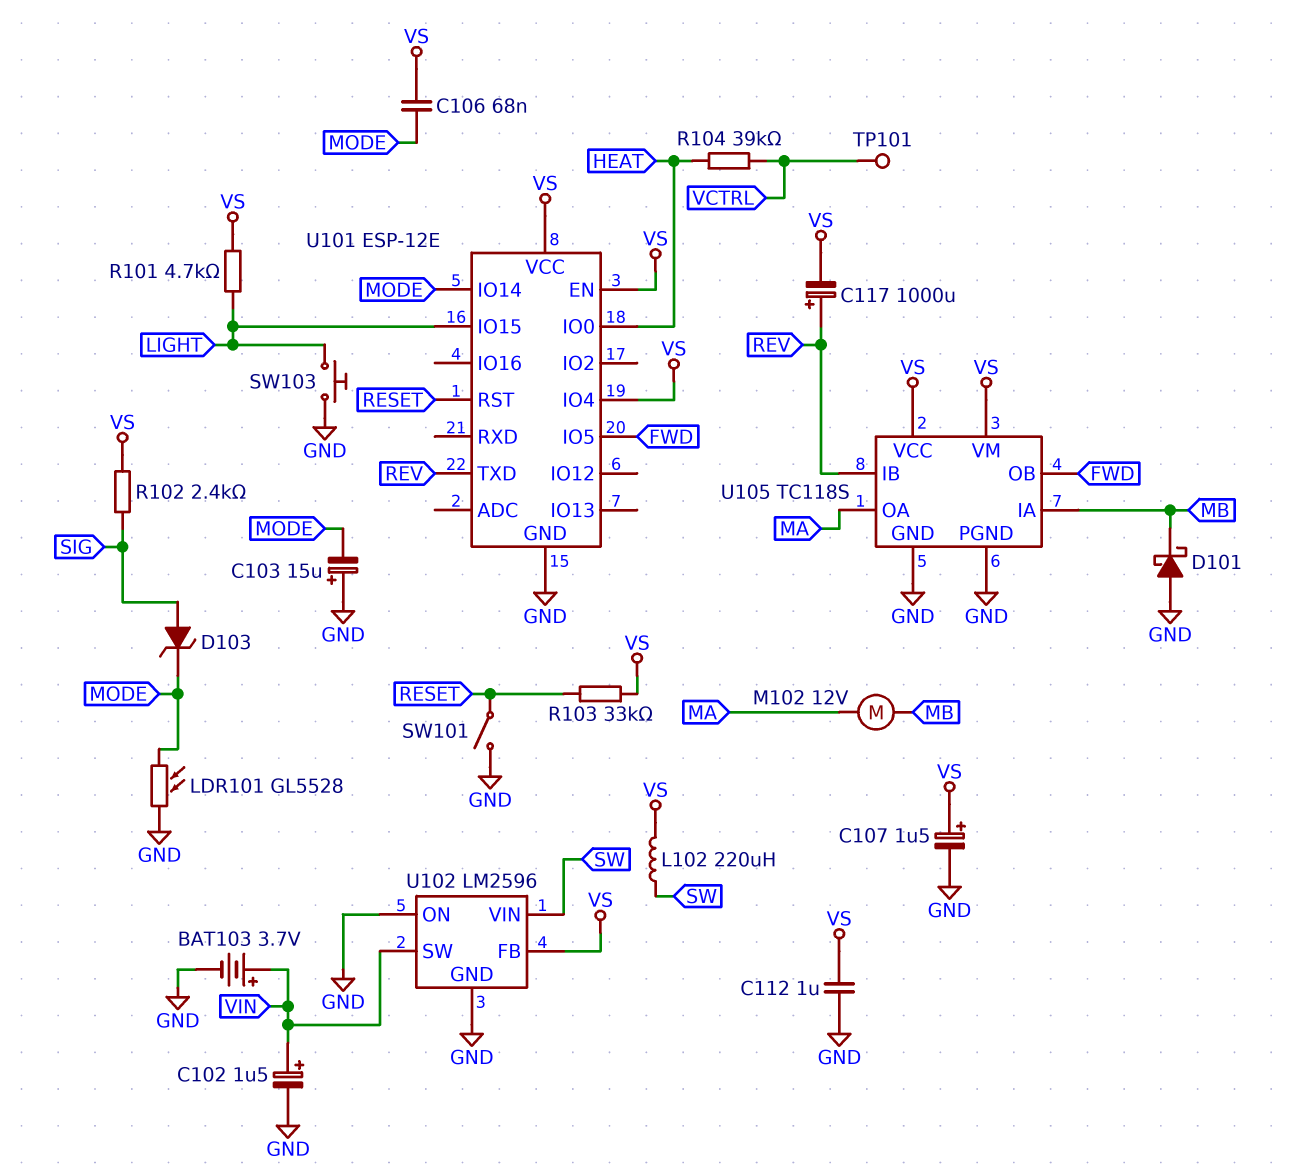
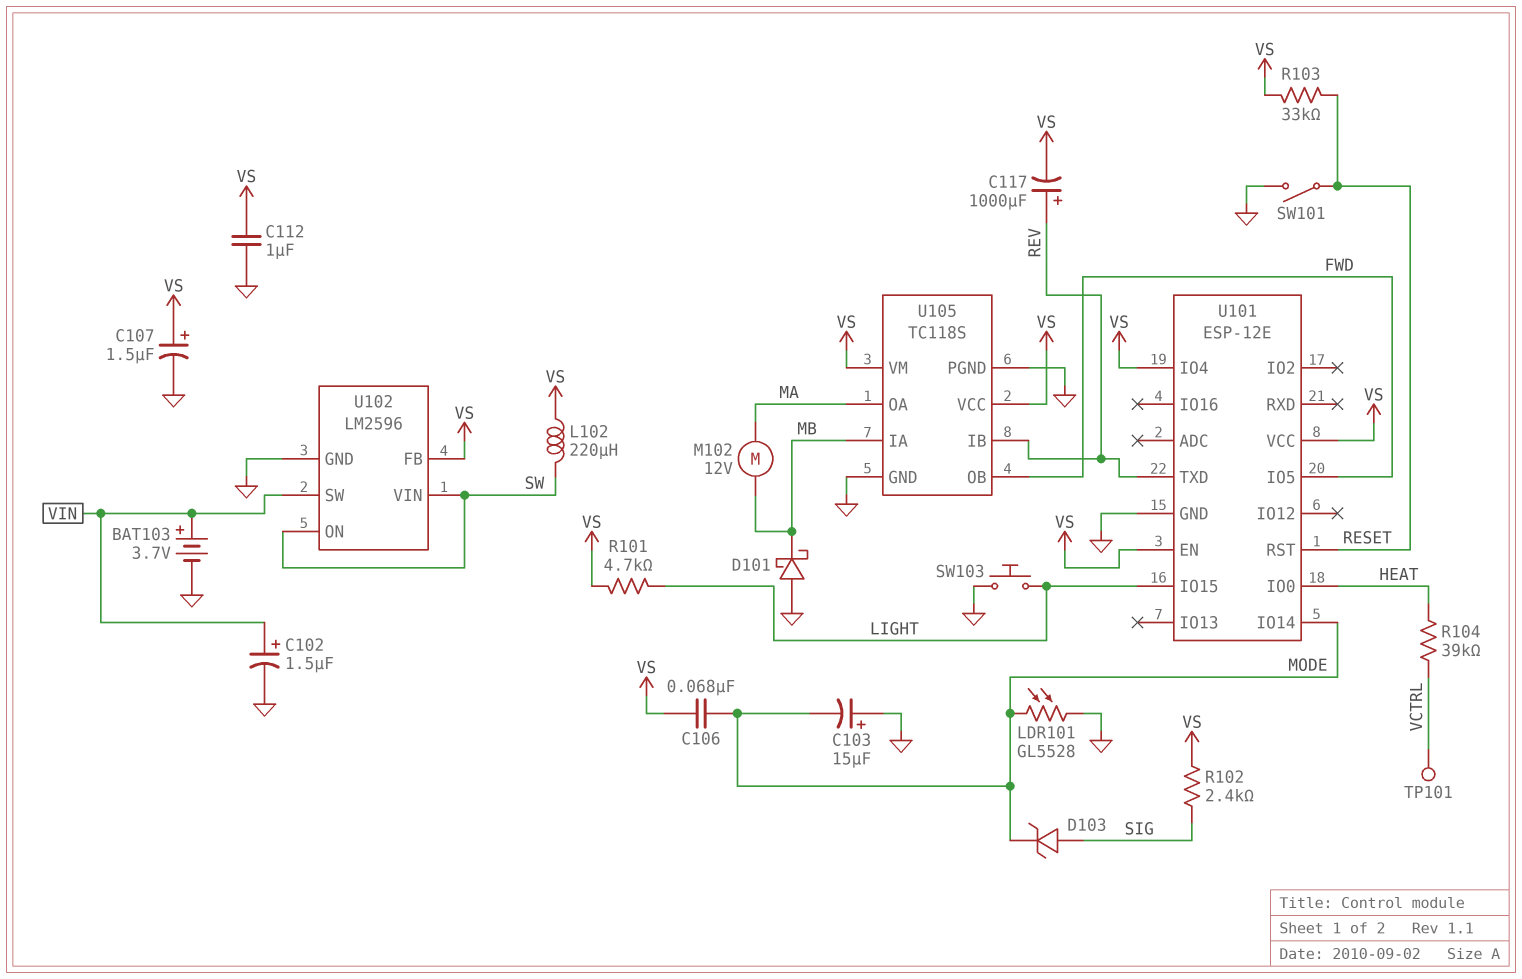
U102 pin ON: GND -> SW

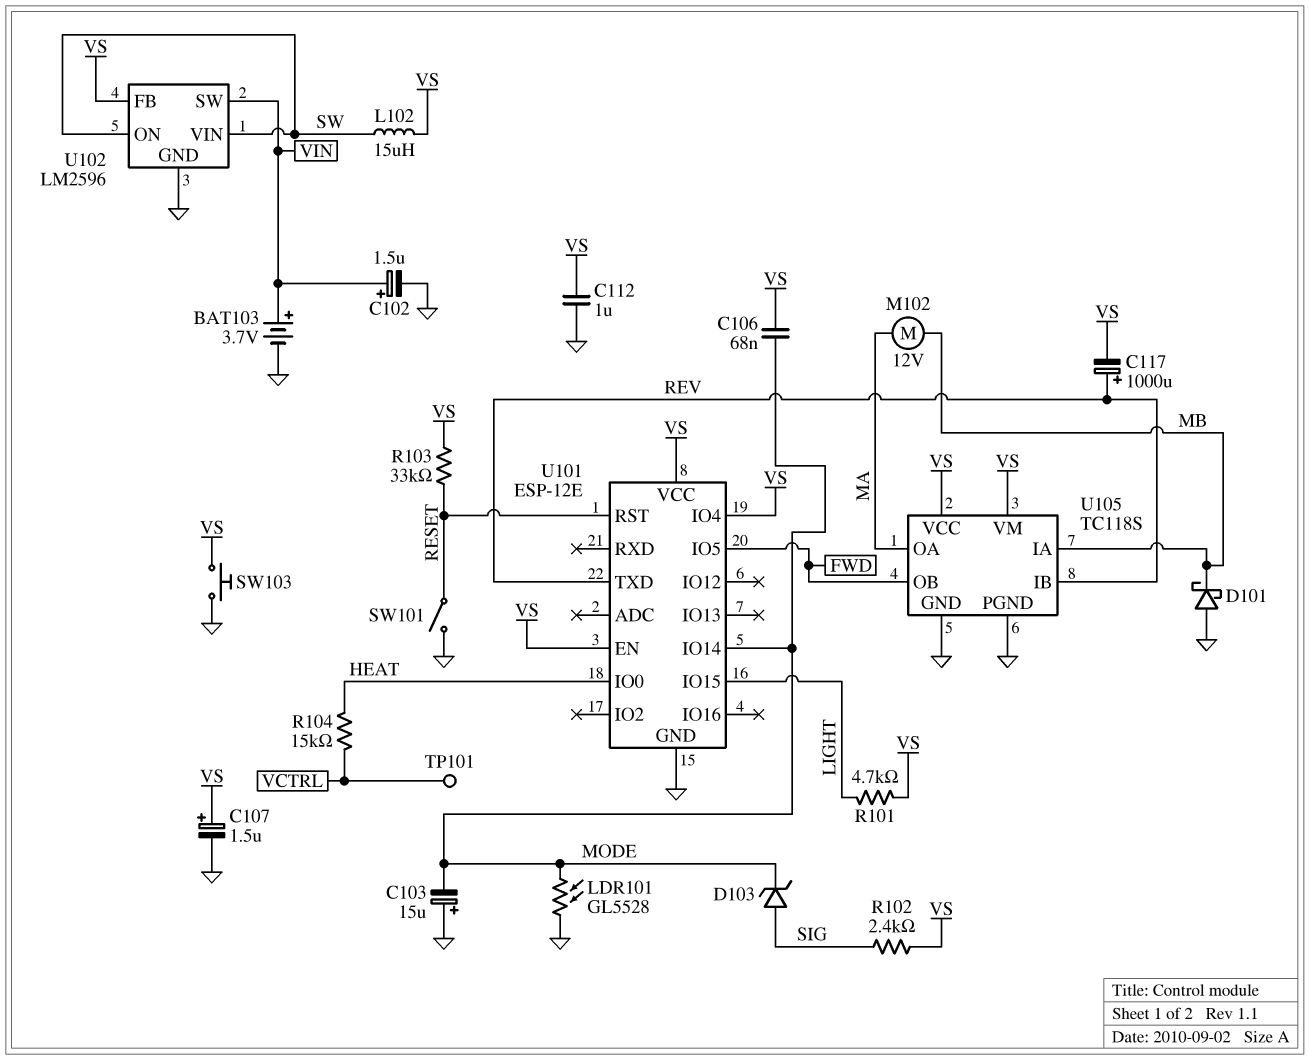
L102: 220uH (SW, VS) -> 15uH (SW, VS)
R104: 39k (HEAT, VCTRL) -> 15k (HEAT, VCTRL)
SW103: button (GND, LIGHT) -> button (GND, VS)

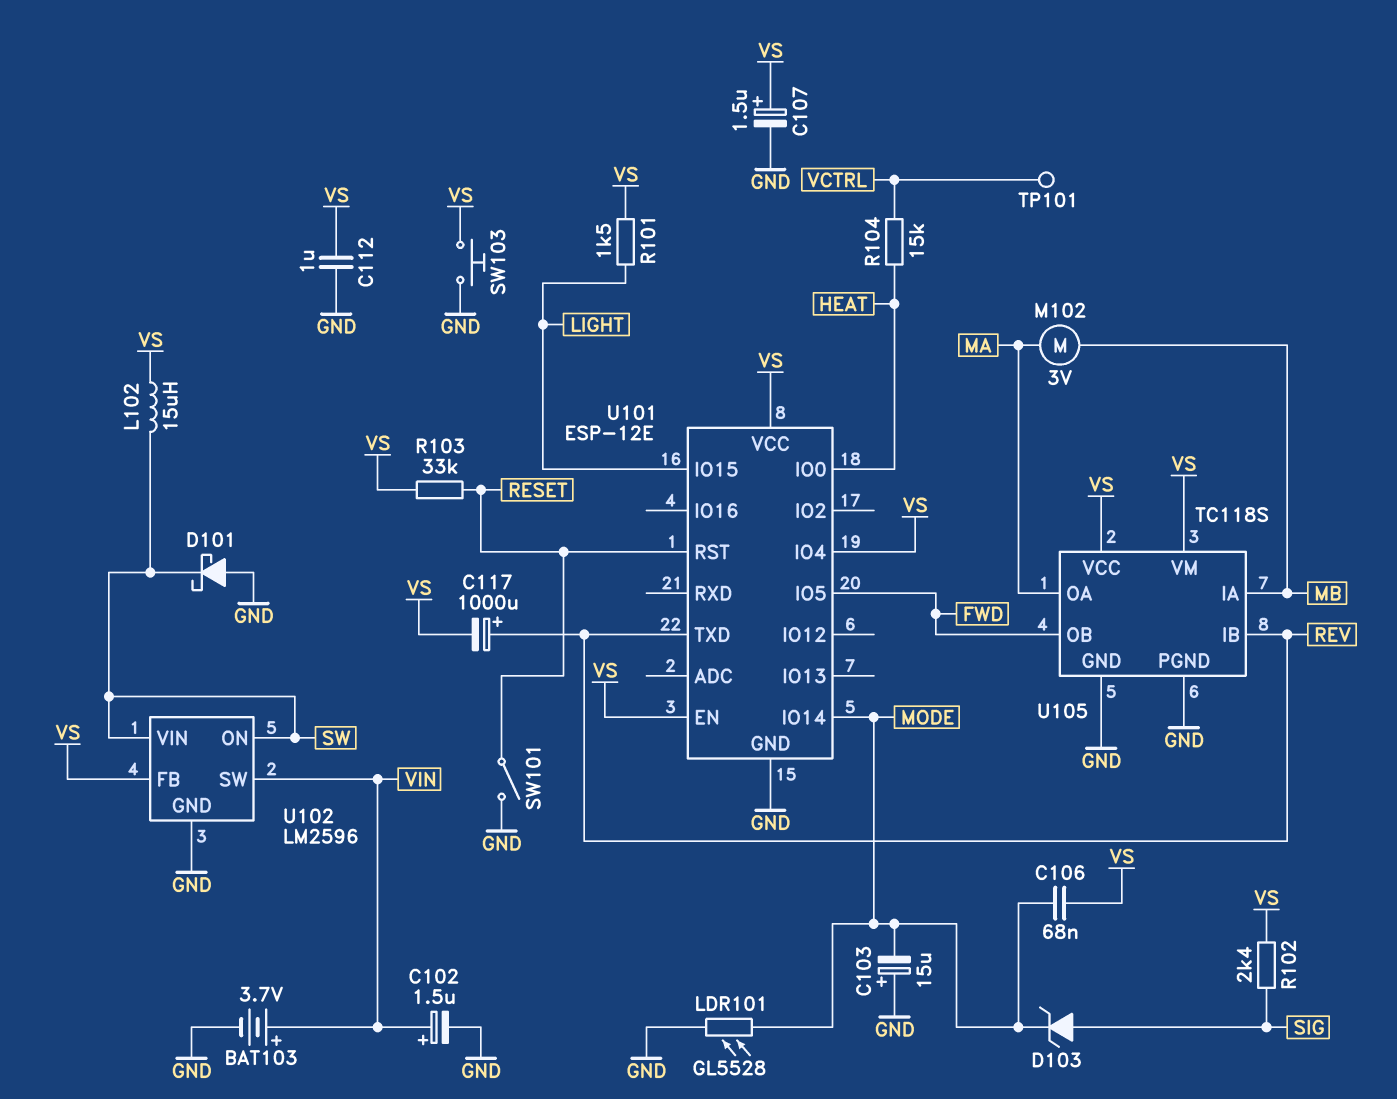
D101: schottky (A GND, K MB) -> schottky (A GND, K SW)
M102: motor 12V (MA, MB) -> motor 3V (MA, MB)
R101: 4.7k (LIGHT, VS) -> 1.5k (LIGHT, VS)

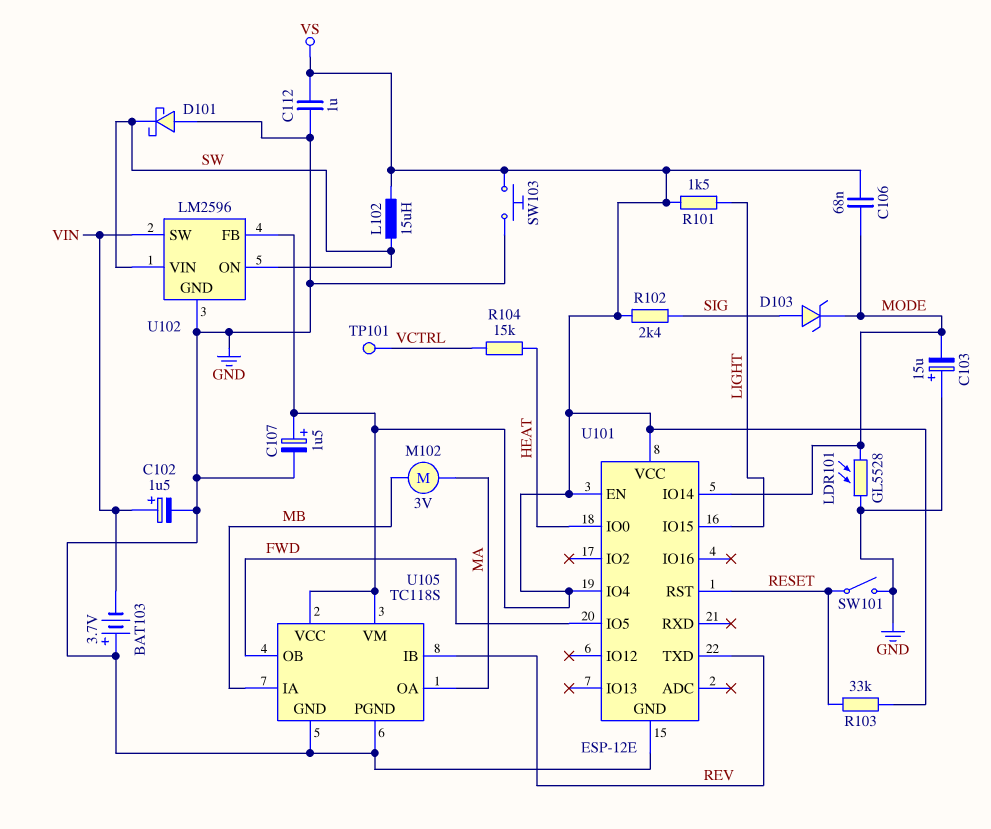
BAT103: 3.7V (plus VIN, minus GND) -> 3.7V (plus GND, minus VIN)
C117: 1000uF (plus REV, minus VS) -> none

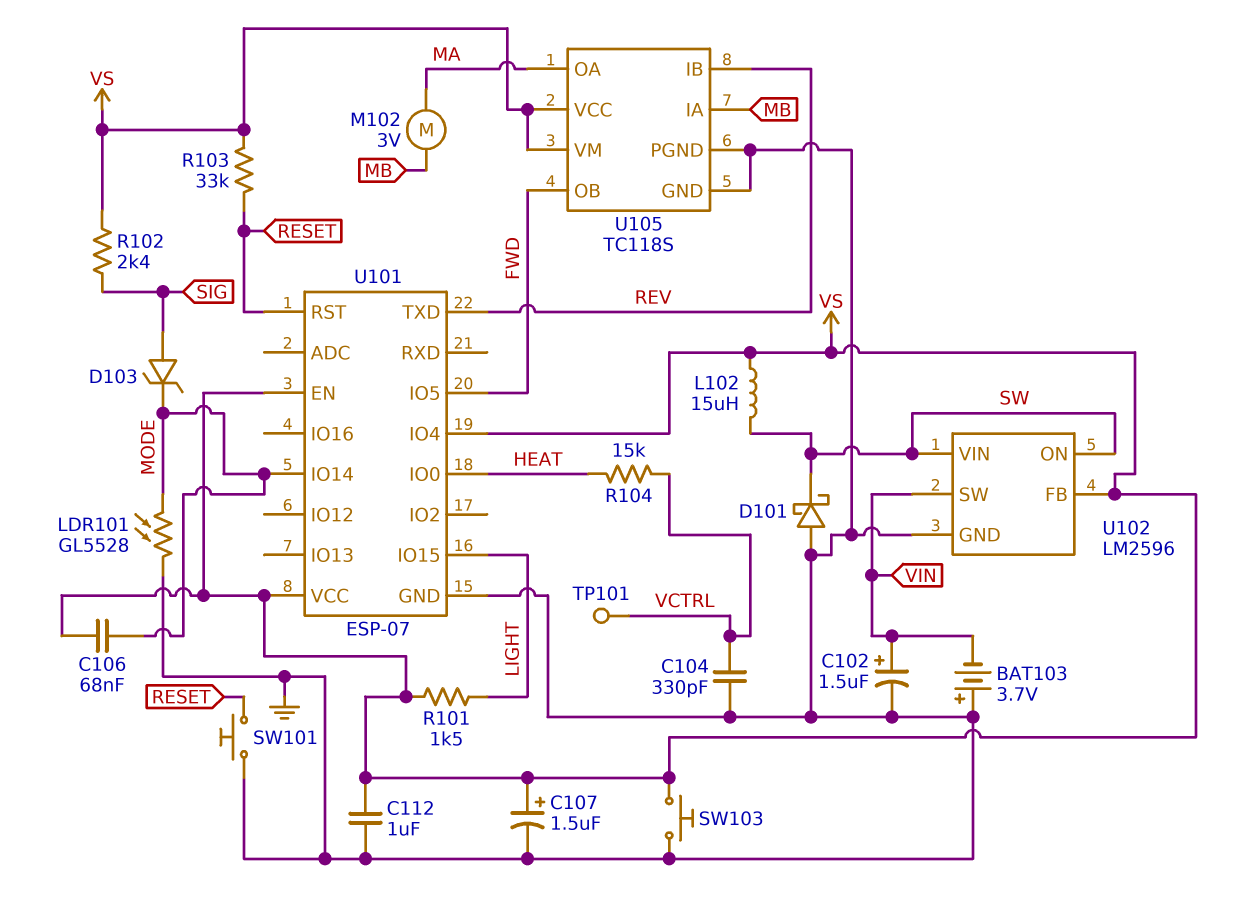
C103: 15uF (plus GND, minus MODE) -> none
C104: none -> 330pF (GND, VCTRL)
SW101: switch (GND, RESET) -> button (GND, RESET)
U101: ESP-12E -> ESP-07

